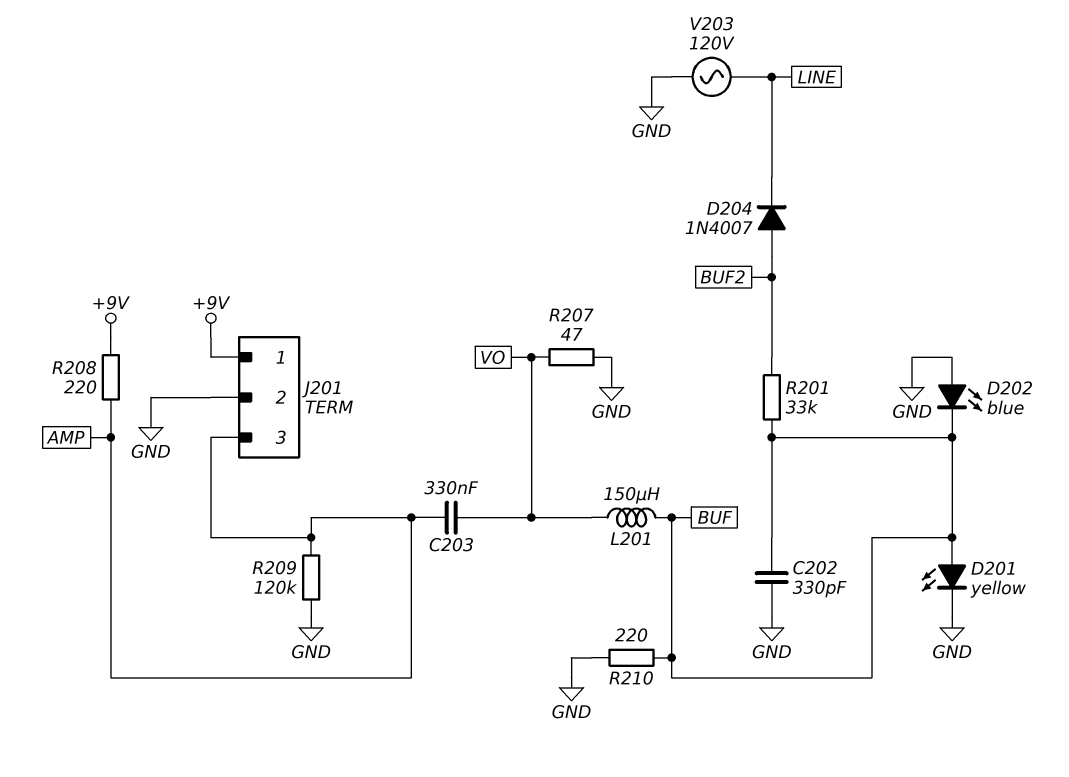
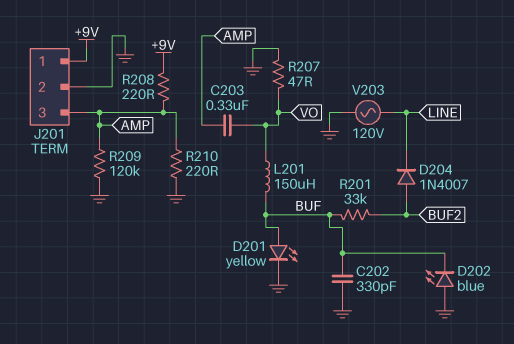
R210: 220 (BUF, GND) -> 220 (AMP, GND)

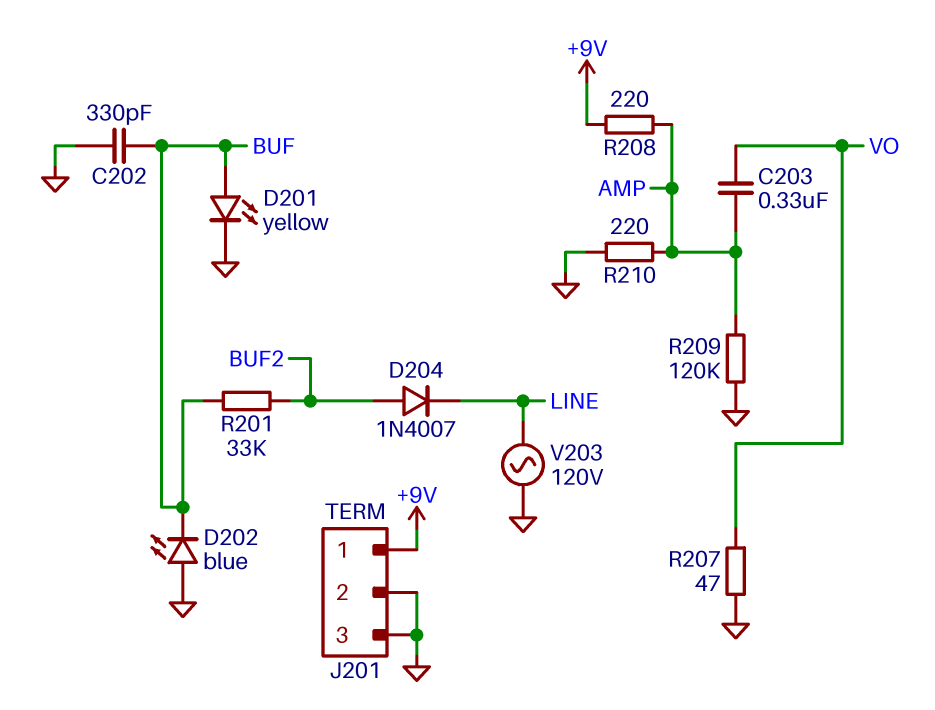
J201 pin 3: AMP -> GND
L201: 150uH (BUF, VO) -> none

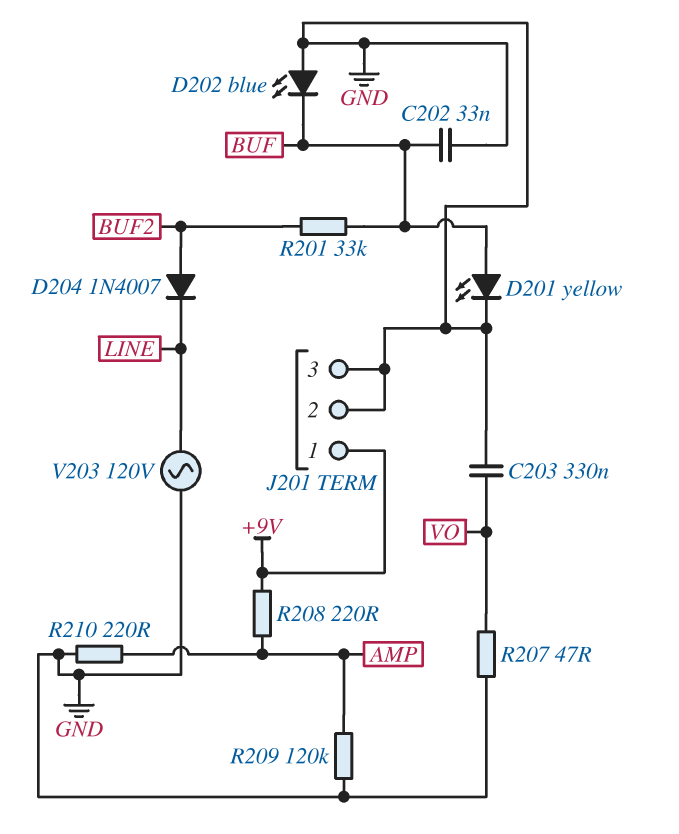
C202: 330pF (BUF, GND) -> 33nF (BUF, GND)
C203: 330nF (AMP, VO) -> 330nF (GND, VO)

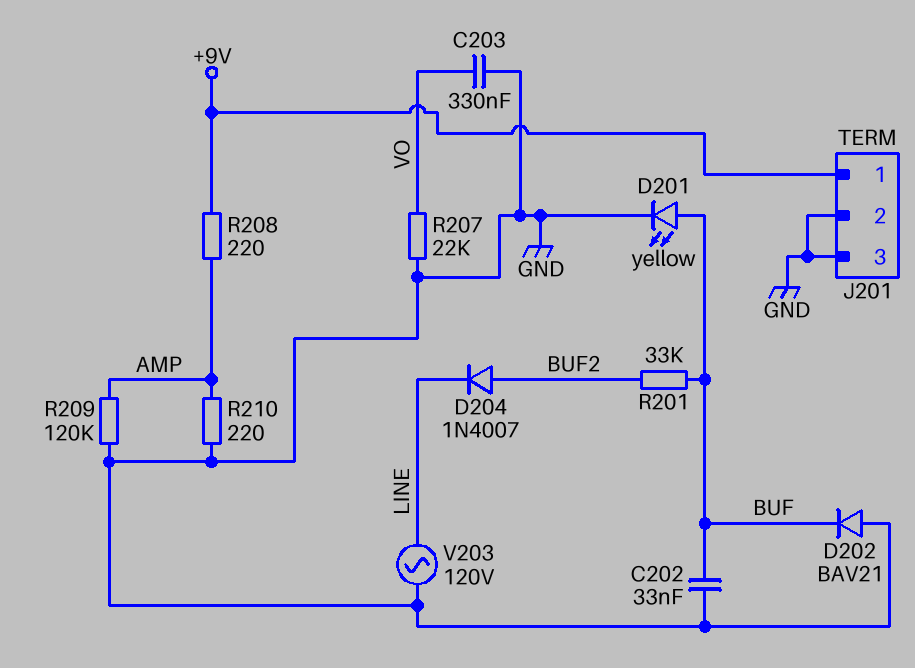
D202: LED blue (A GND, K BUF) -> diode BAV21 (A GND, K BUF)
R207: 47 (GND, VO) -> 22k (GND, VO)

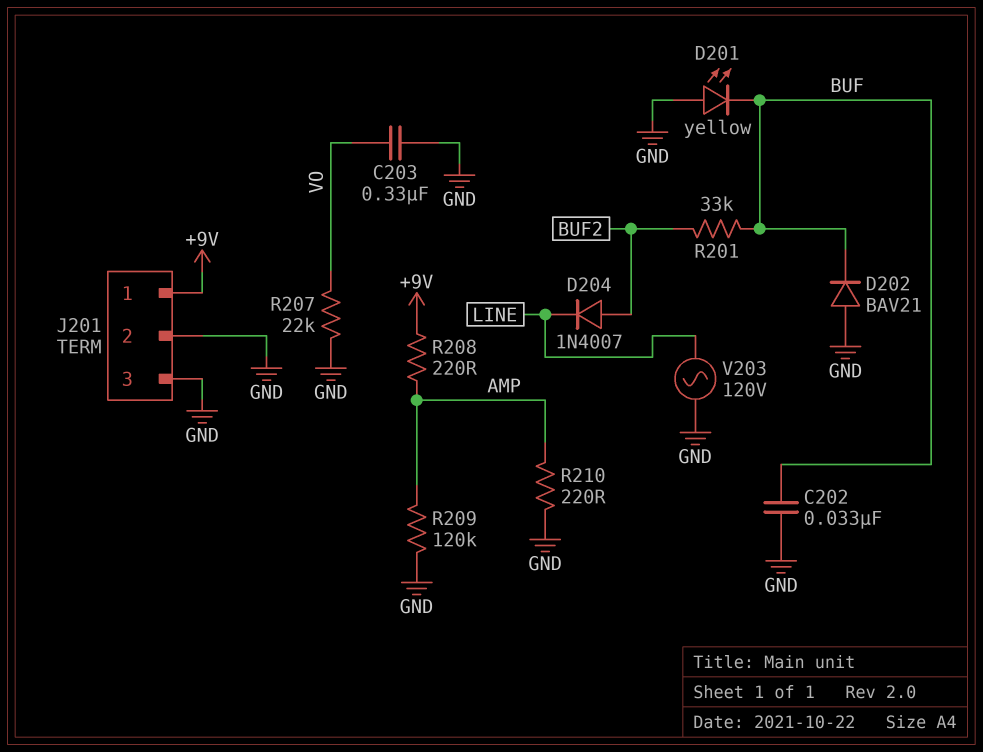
D201: LED yellow (A BUF, K GND) -> LED yellow (A GND, K BUF)

